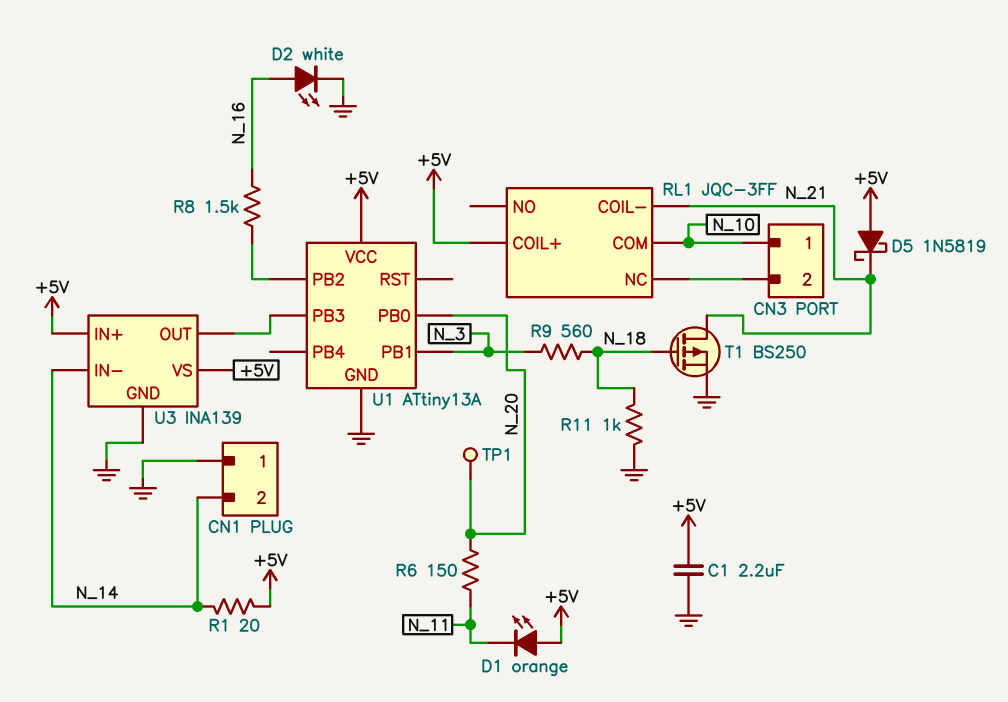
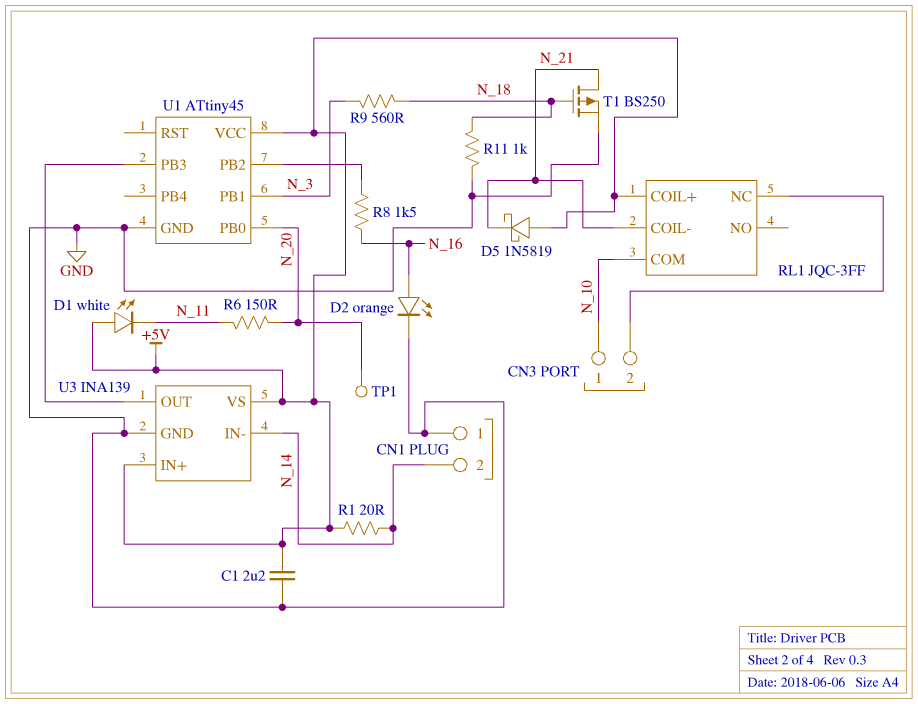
D1: LED orange (A +5V, K N_11) -> LED white (A +5V, K N_11)
D2: LED white (A N_16, K GND) -> LED orange (A N_16, K GND)
U1: ATtiny13A -> ATtiny45

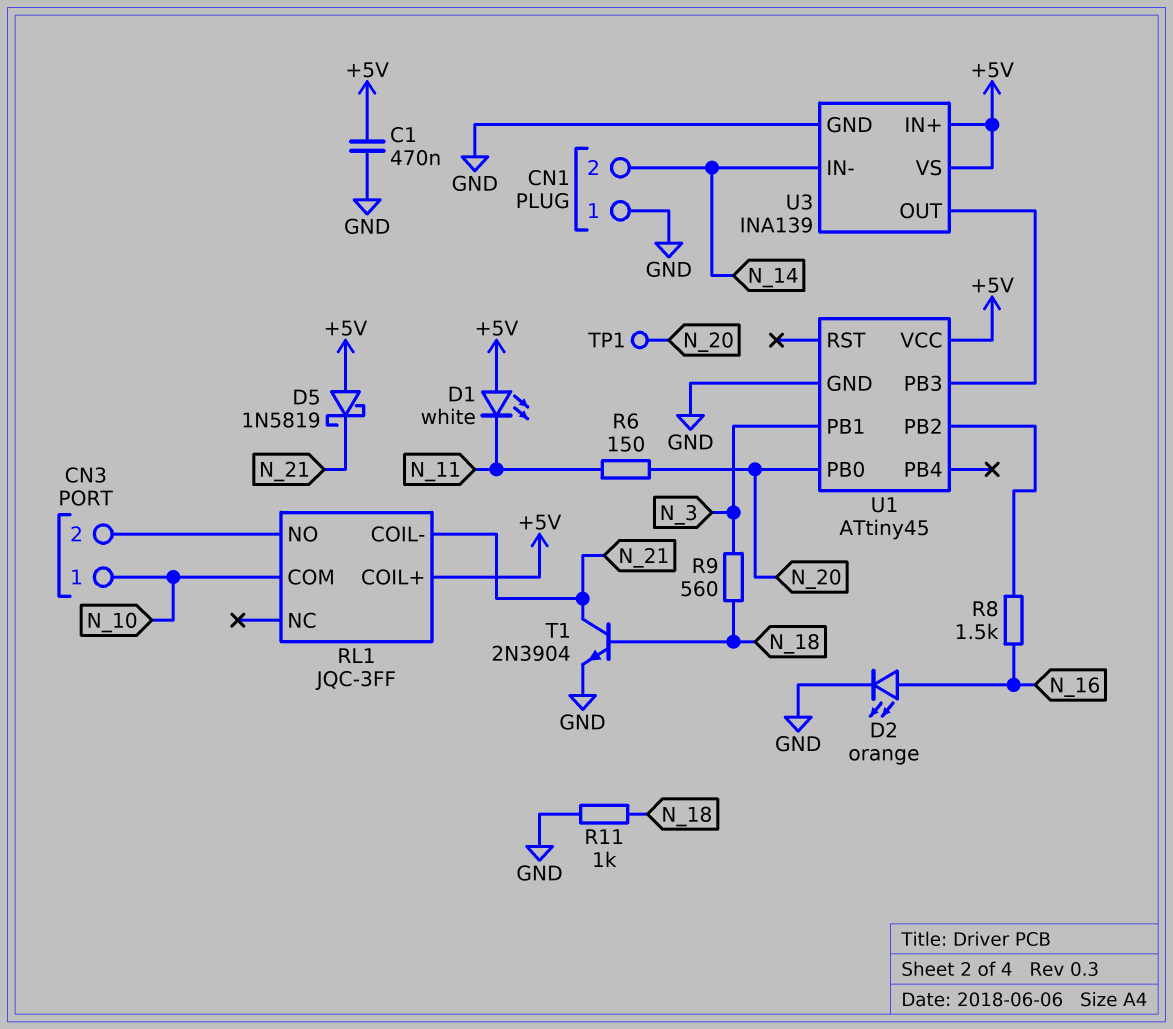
C1: 2.2uF (+5V, GND) -> 470nF (+5V, GND)
R1: 20 (+5V, N_14) -> none
RL1 pin NC: CN3/2 -> none
RL1 pin NO: none -> CN3/2
T1: PMOS BS250 (G N_18, D N_21, S GND) -> NPN 2N3904 (B N_18, C N_21, E GND)

